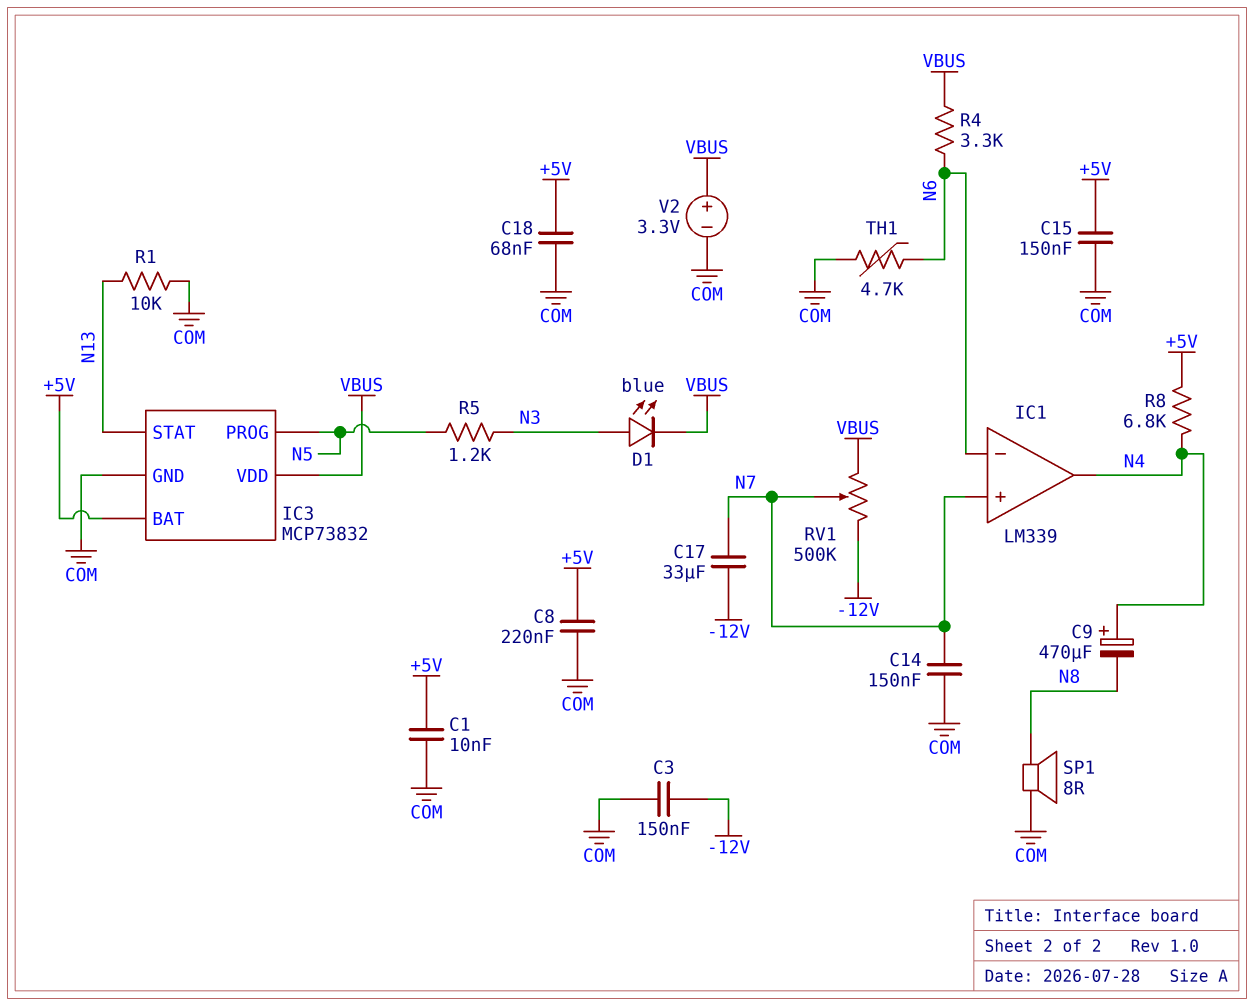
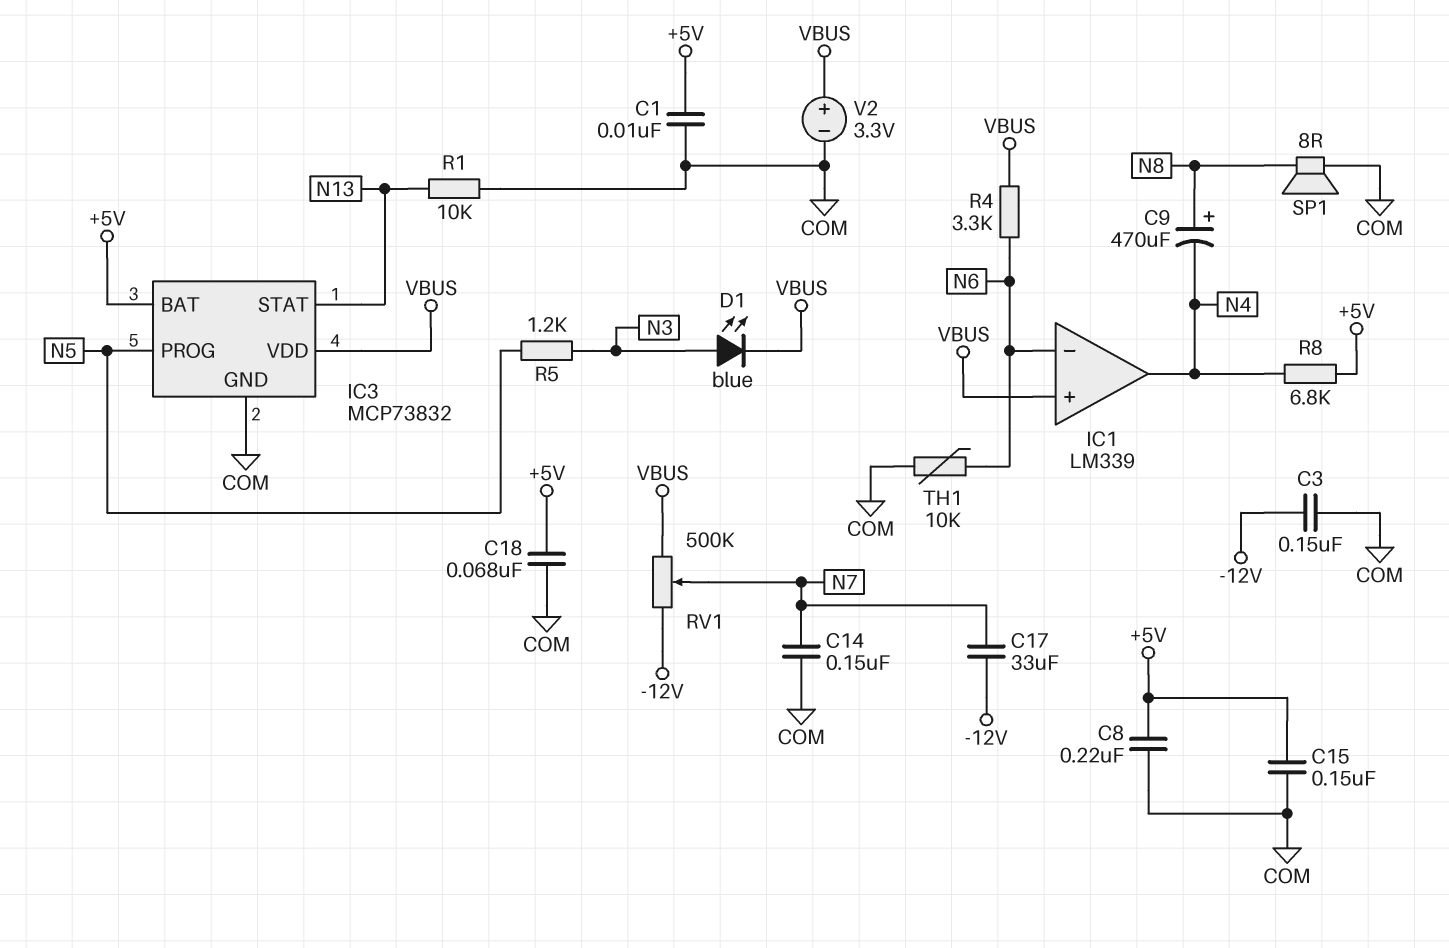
C9: 470uF (plus N4, minus N8) -> 470uF (plus N8, minus N4)
IC1 pin in+: N7 -> VBUS
TH1: 4.7k (COM, N6) -> 10k (COM, N6)

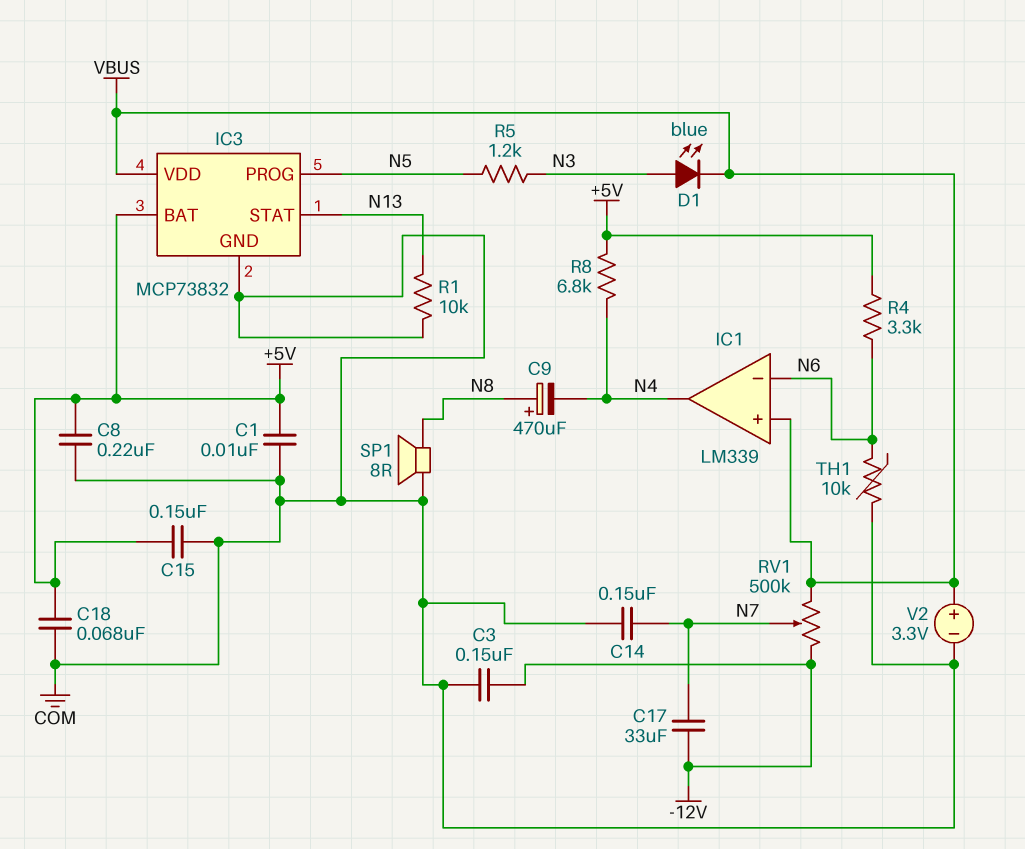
R4: 3.3k (N6, VBUS) -> 3.3k (+5V, N6)

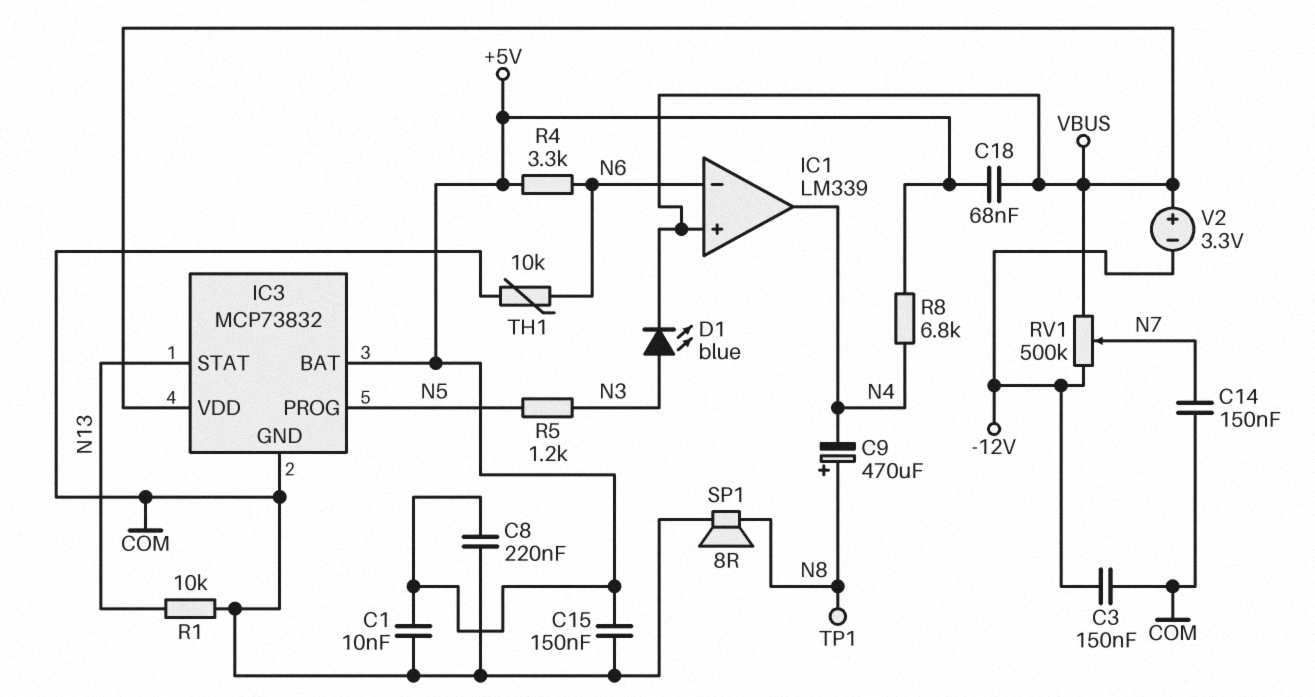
C17: 33uF (-12V, N7) -> none
C18: 68nF (+5V, COM) -> 68nF (+5V, VBUS)
TP1: none -> test point (N8)
V2: 3.3V (plus VBUS, minus COM) -> 3.3V (plus VBUS, minus -12V)

